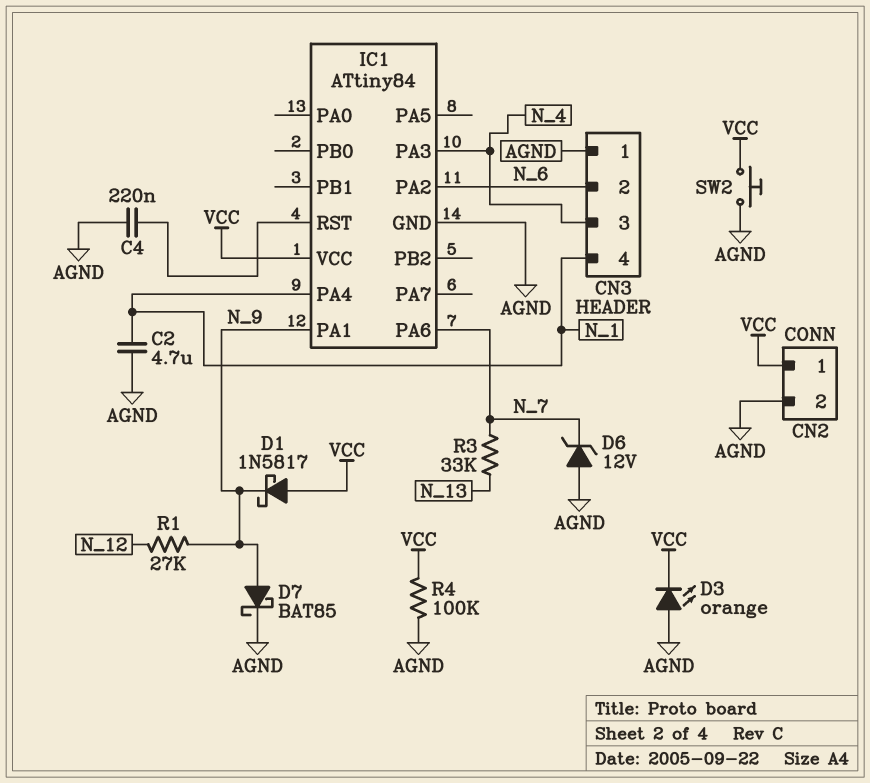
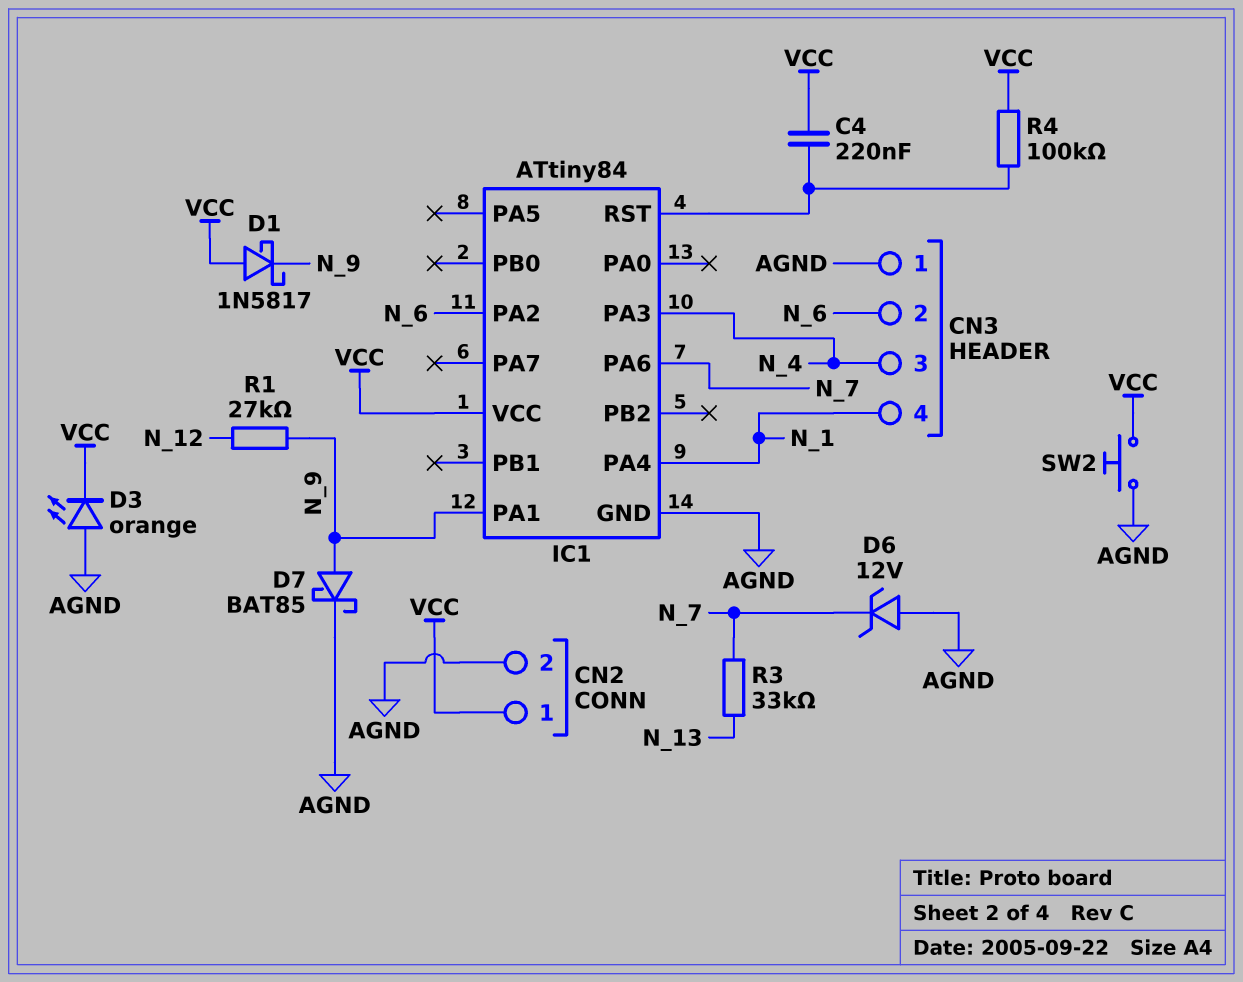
C2: 4.7uF (AGND, N_1) -> none
C4: 220nF (AGND, IC1/RST) -> 220nF (IC1/RST, VCC)
R4: 100k (AGND, VCC) -> 100k (IC1/RST, VCC)

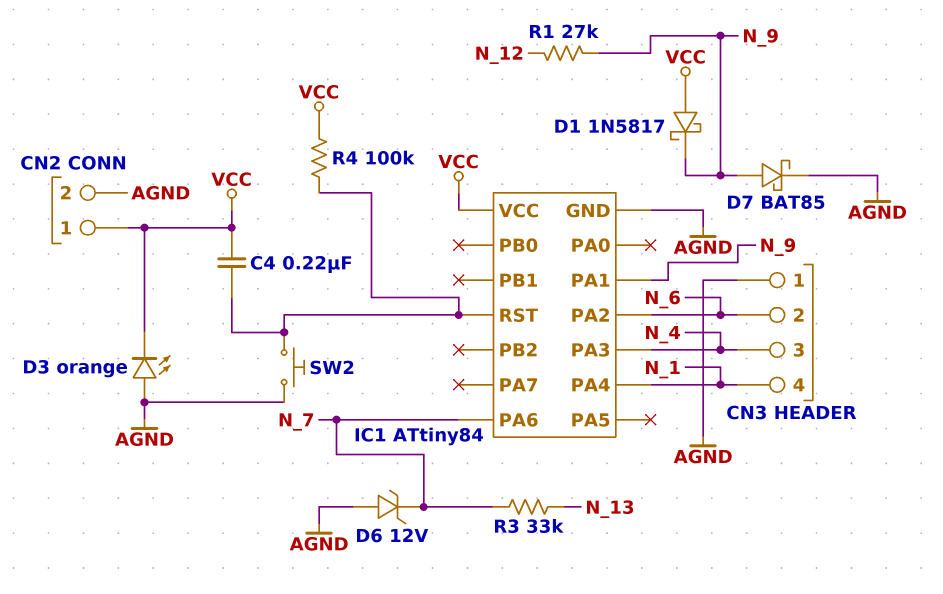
SW2: button (AGND, VCC) -> button (AGND, IC1/RST)

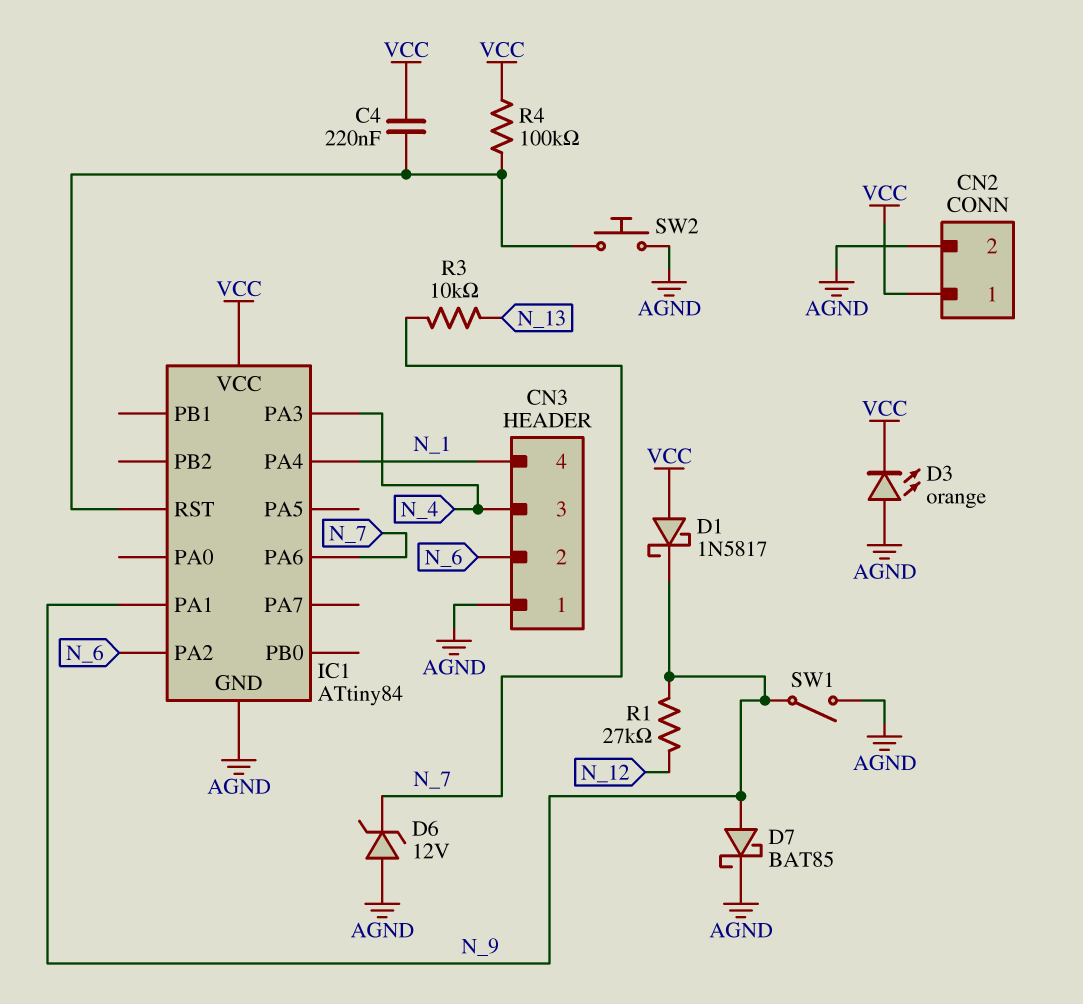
R3: 33k (N_7, N_13) -> 10k (N_7, N_13)
SW1: none -> switch (AGND, N_9)

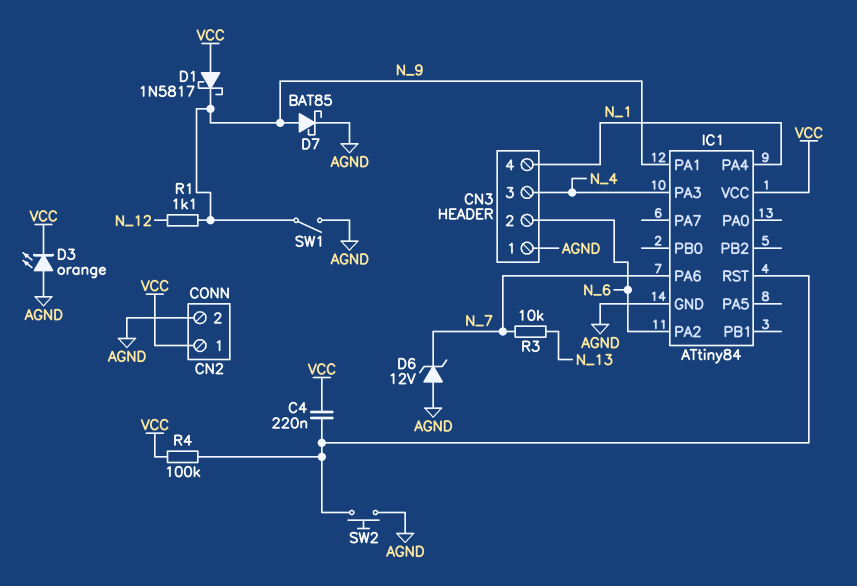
R1: 27k (N_9, N_12) -> 1.1k (N_9, N_12)

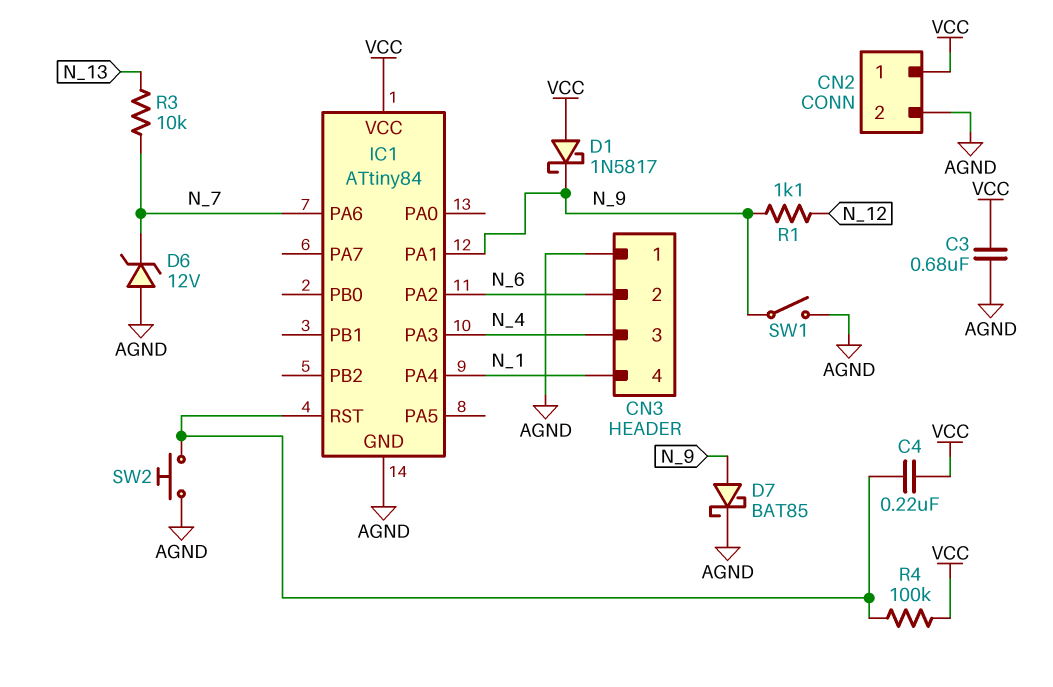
C3: none -> 680nF (AGND, VCC)
D3: LED orange (A AGND, K VCC) -> none

